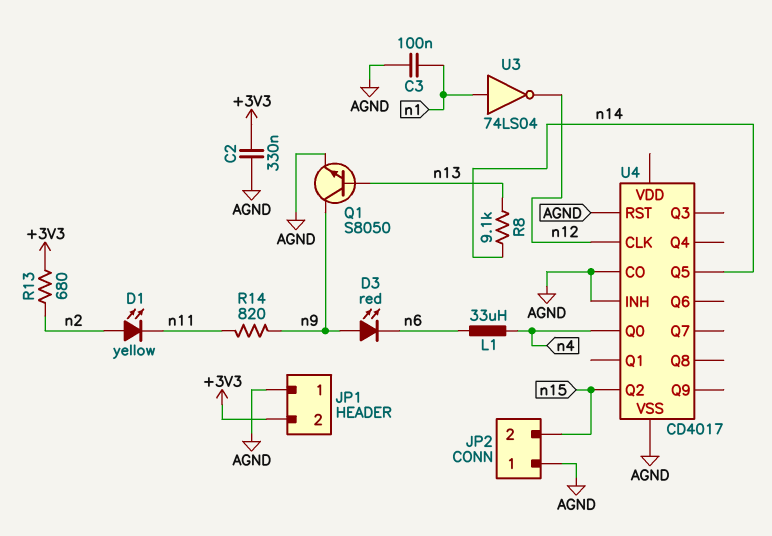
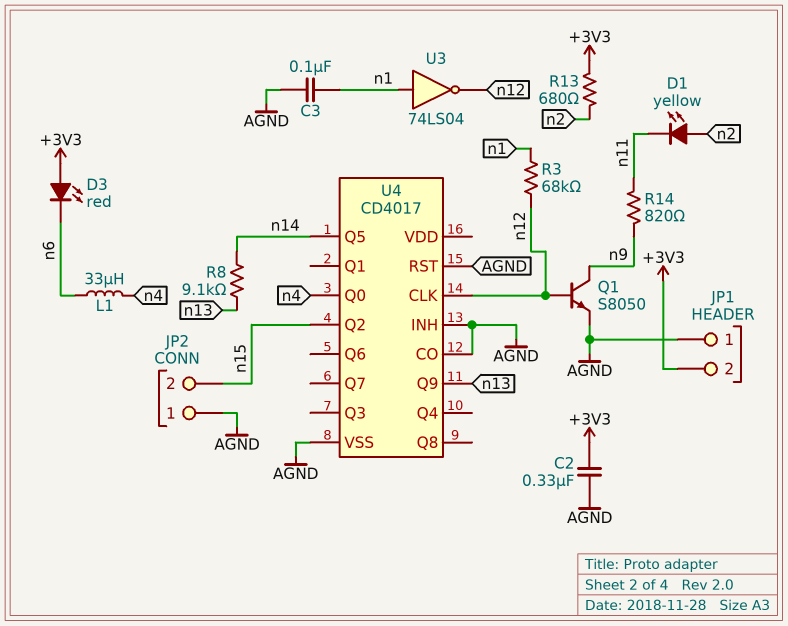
D3: LED red (A n9, K n6) -> LED red (A +3V3, K n6)
Q1: NPN S8050 (B n13, C n9, E AGND) -> NPN S8050 (B n12, C n9, E AGND)
R3: none -> 68k (n1, n12)
U4 pin Q9: none -> n13

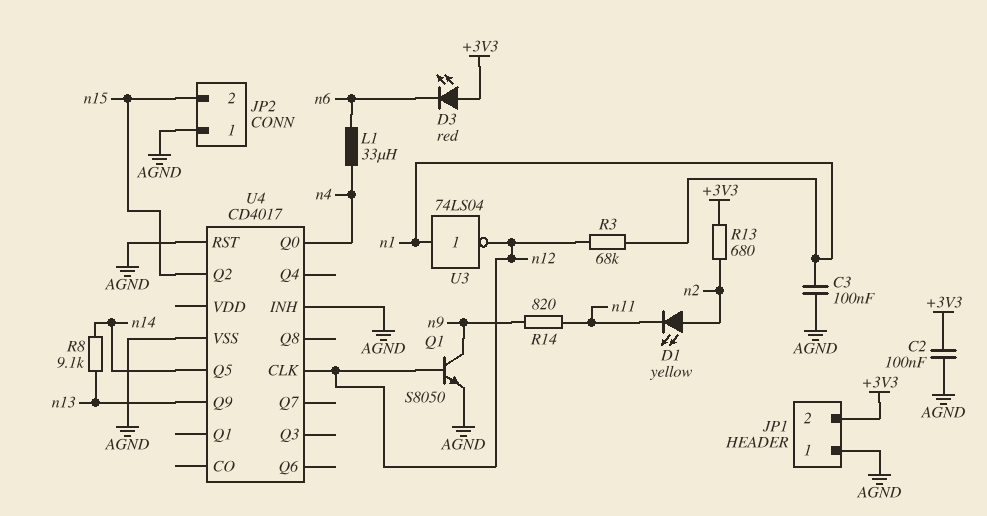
C2: 330nF (+3V3, AGND) -> 100nF (+3V3, AGND)
U4 pin CO: AGND -> none

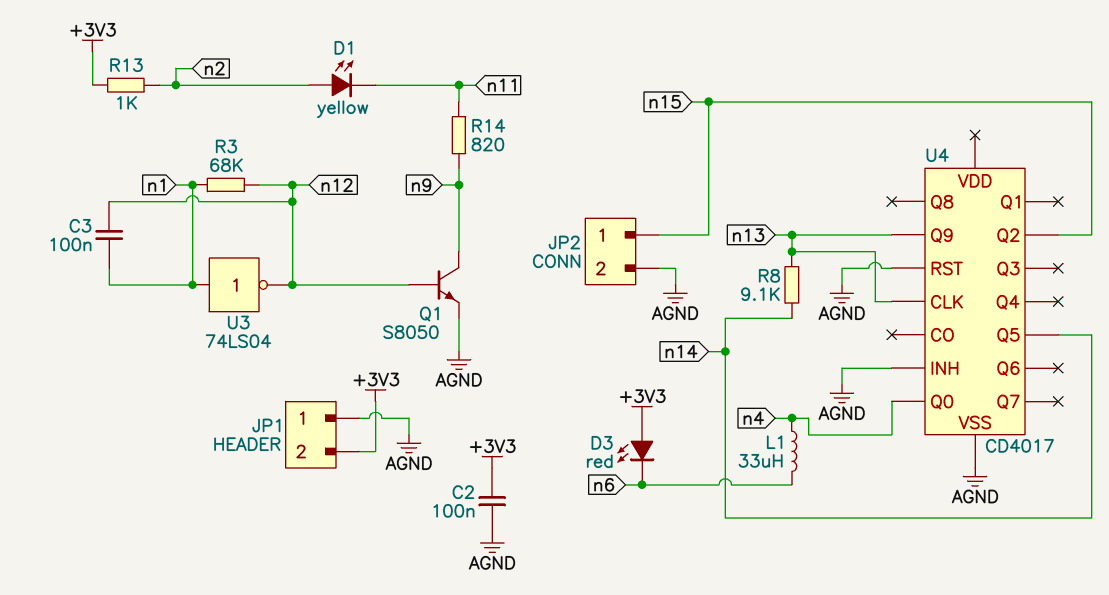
C3: 100nF (AGND, n1) -> 100nF (n1, n12)
JP2 pin 1: AGND -> n15
JP2 pin 2: n15 -> AGND
R13: 680 (+3V3, n2) -> 1k (+3V3, n2)
U4 pin CLK: n12 -> n13

